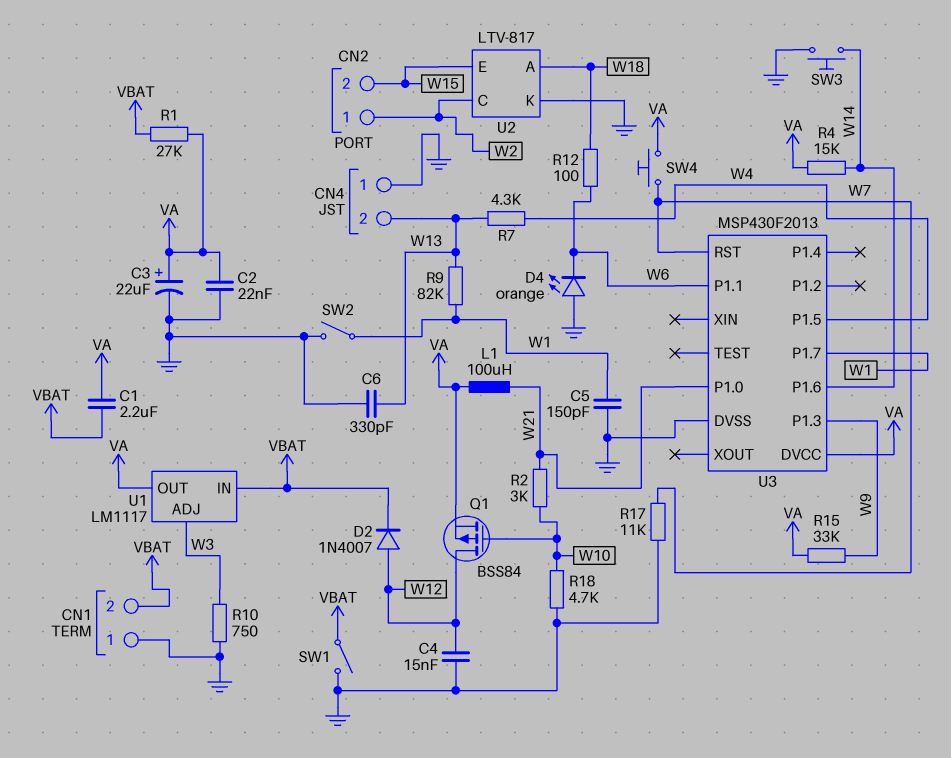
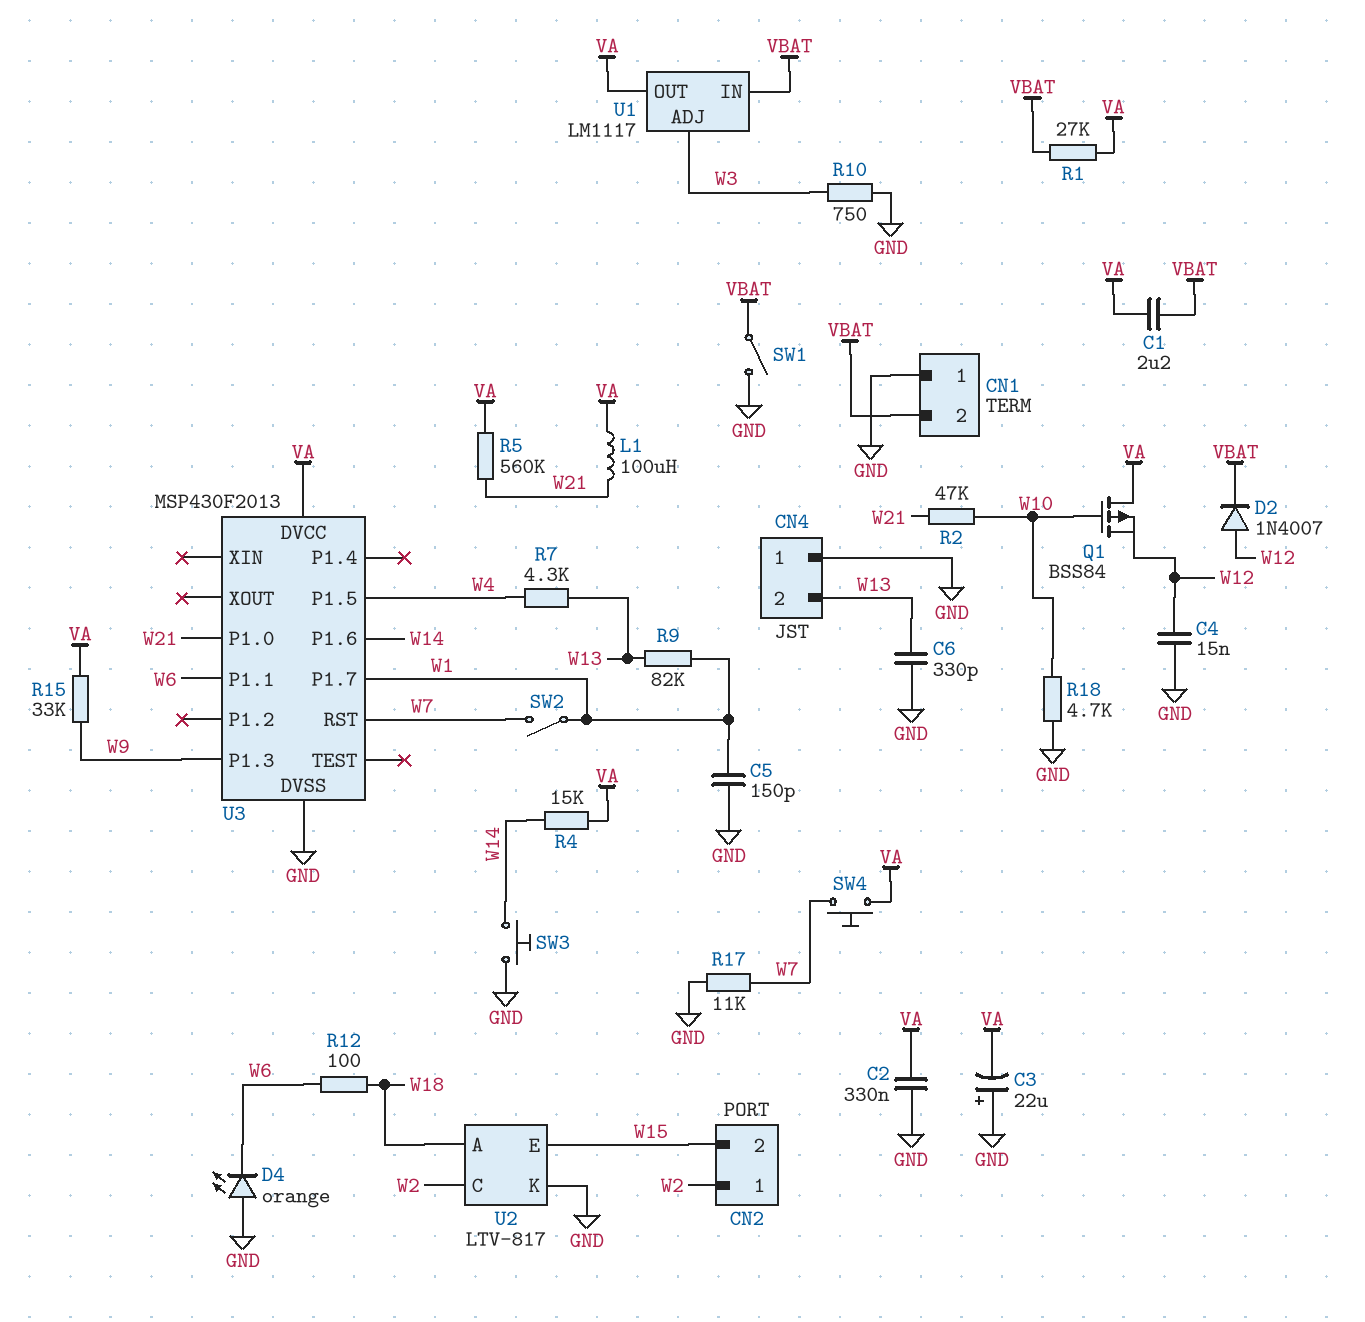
C2: 22nF (GND, VA) -> 330nF (GND, VA)
C3: 22uF (plus VA, minus GND) -> 22uF (plus GND, minus VA)
Q1: PMOS BSS84 (G W10, D W12, S VA) -> PMOS BSS84 (G W10, D VA, S W12)
R2: 3k (W10, W21) -> 47k (W10, W21)
R5: none -> 560k (VA, W21)
SW2: switch (GND, W1) -> switch (W1, W7)

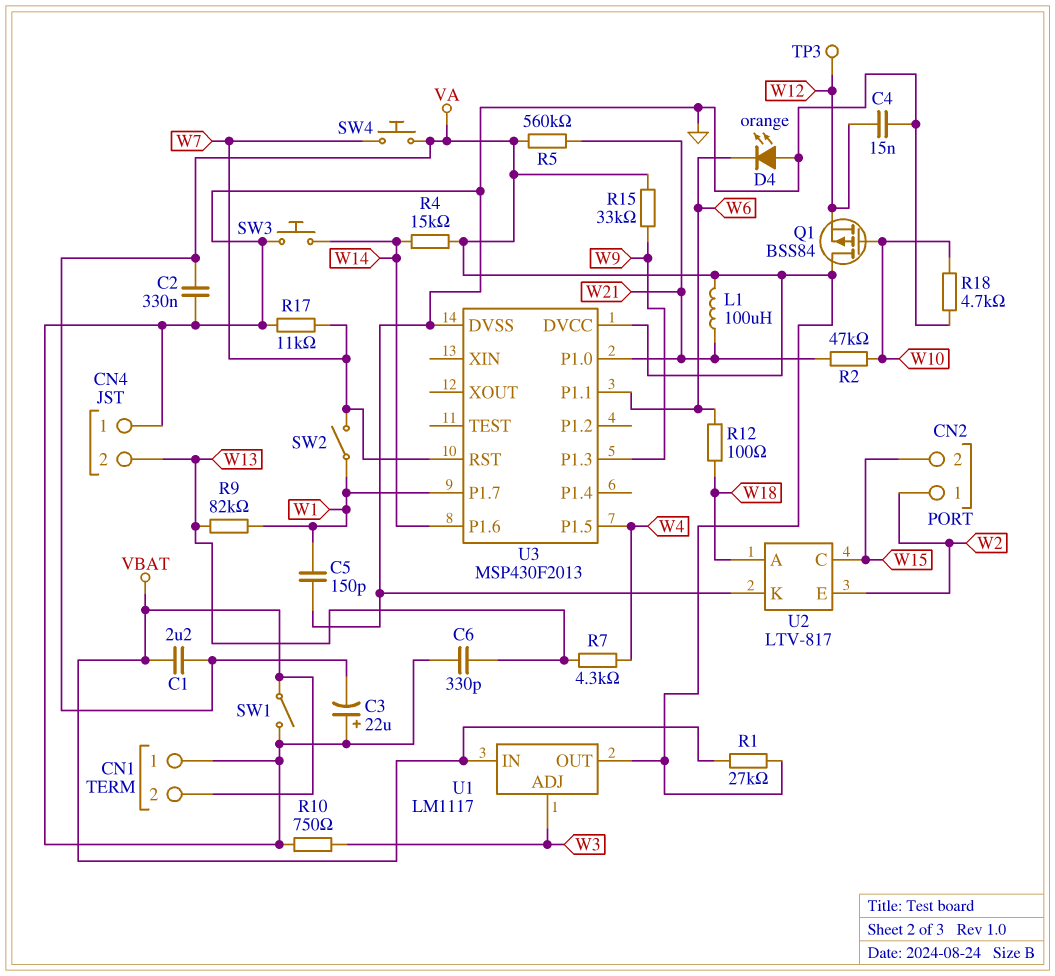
D2: diode 1N4007 (A W12, K VBAT) -> none
TP3: none -> test point (W12)
U2 pin C: W2 -> W15
U2 pin E: W15 -> W2

